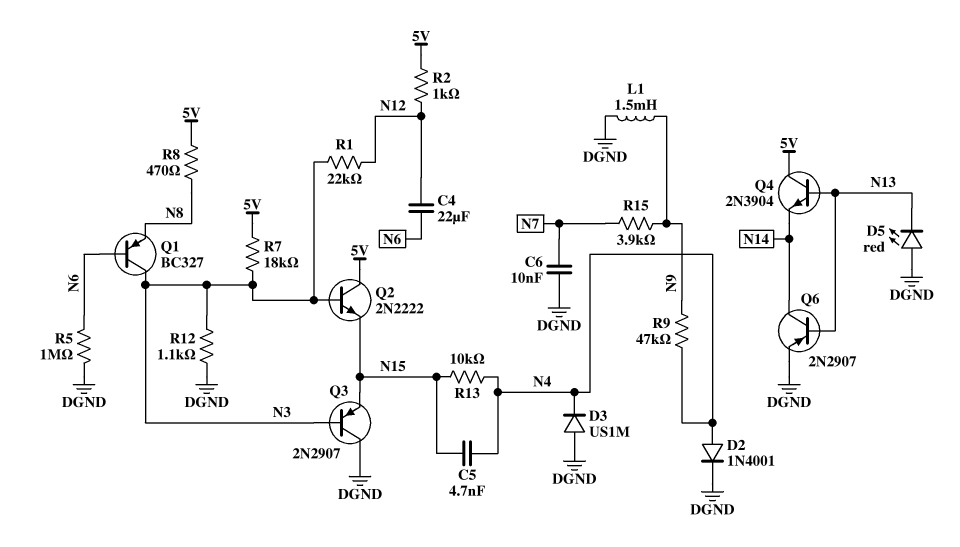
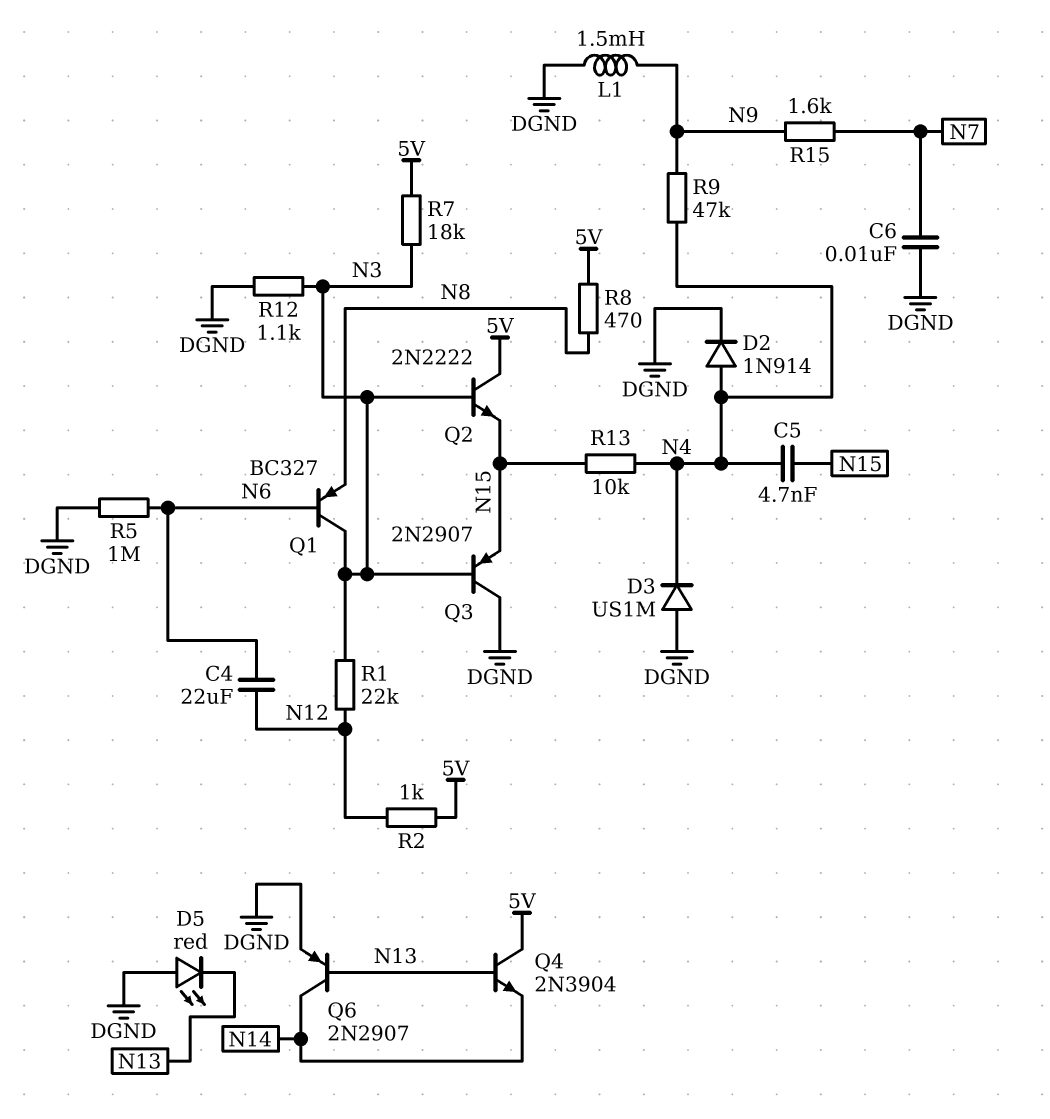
D2: diode 1N4001 (A N4, K DGND) -> diode 1N914 (A N4, K DGND)
R15: 3.9k (N7, N9) -> 1.6k (N7, N9)

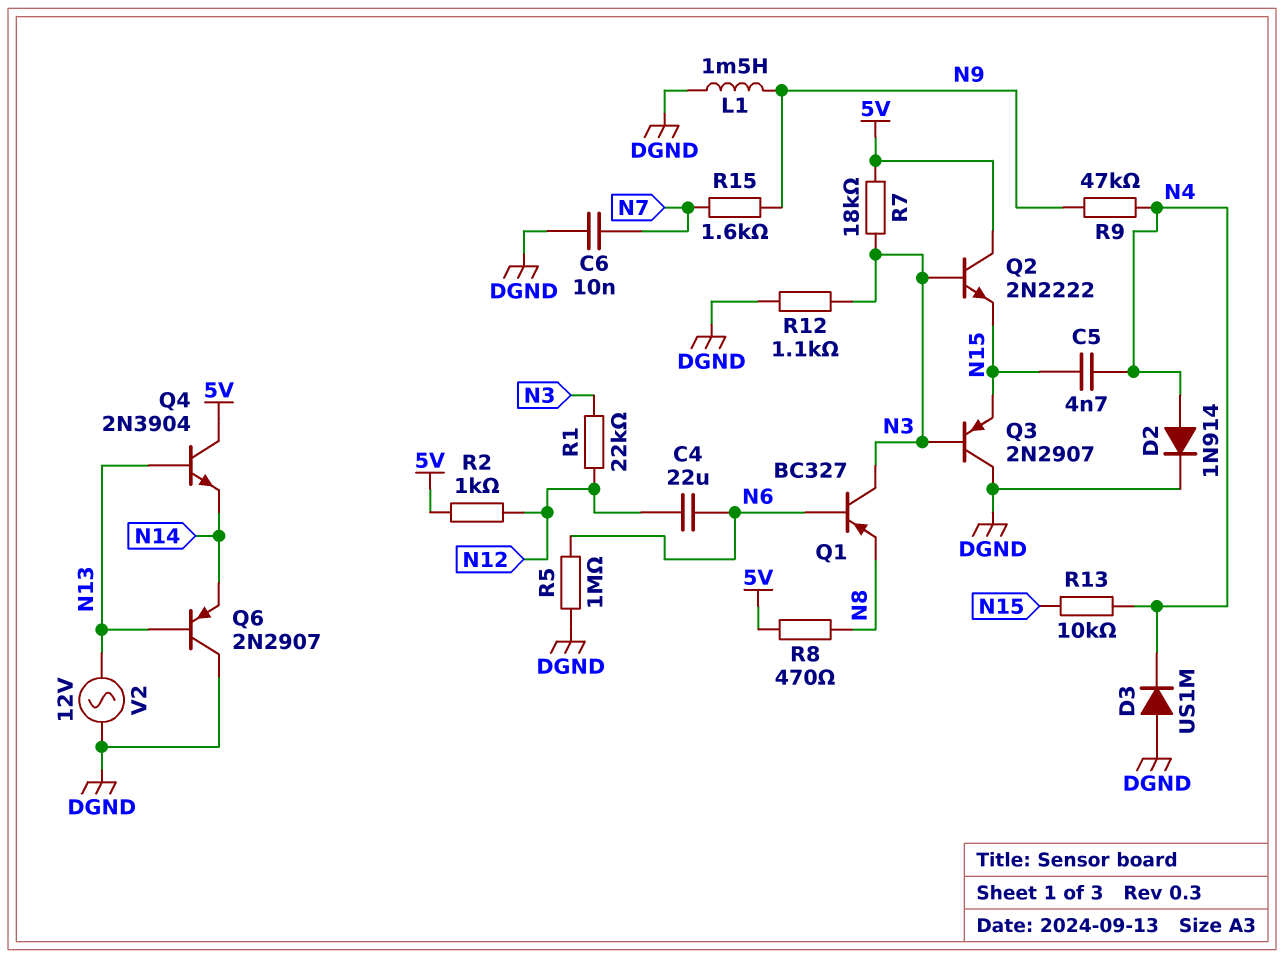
D5: LED red (A DGND, K N13) -> none
Q6: PNP 2N2907 (B N13, C N14, E DGND) -> PNP 2N2907 (B N13, C DGND, E N14)
V2: none -> AC 12V (DGND, N13)

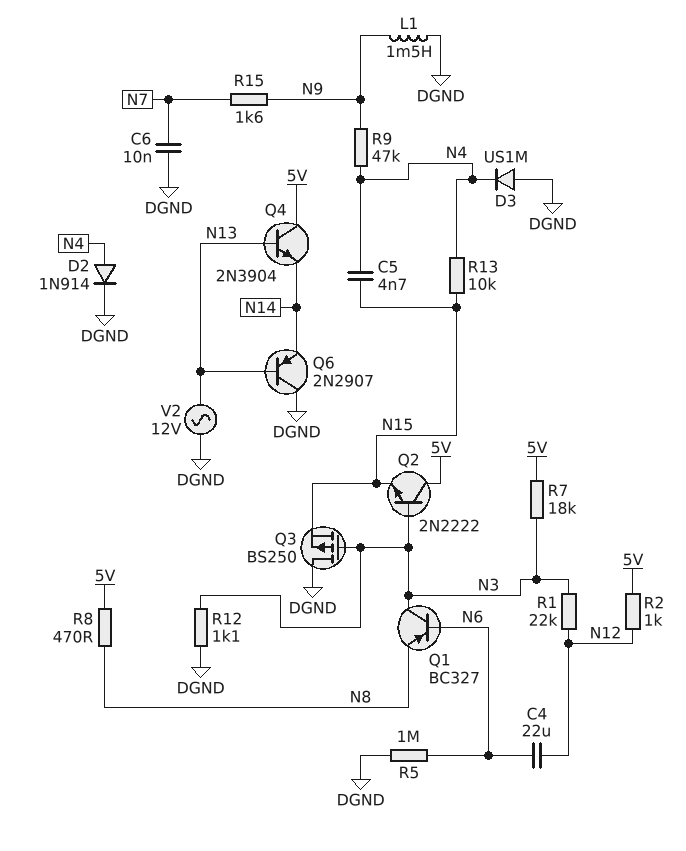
Q3: PNP 2N2907 (B N3, C DGND, E N15) -> PMOS BS250 (G N3, D DGND, S N15)

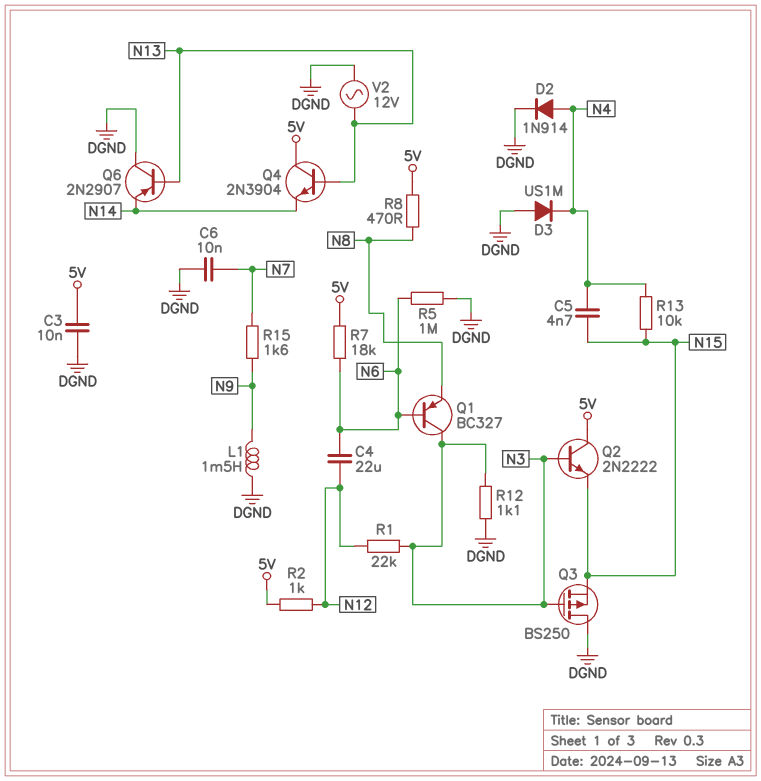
C3: none -> 10nF (5V, DGND)
R7: 18k (5V, N3) -> 18k (5V, N6)
R9: 47k (N4, N9) -> none

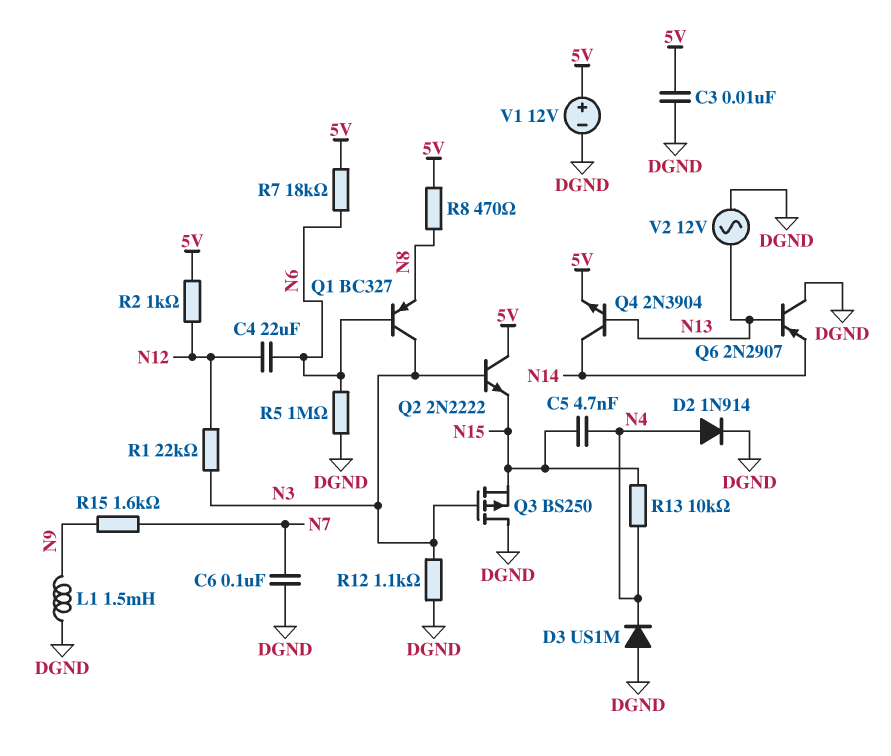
C6: 10nF (DGND, N7) -> 100nF (DGND, N7)
Q4: NPN 2N3904 (B N13, C 5V, E N14) -> NPN 2N3904 (B N13, C N14, E 5V)
V1: none -> 12V (plus 5V, minus DGND)

